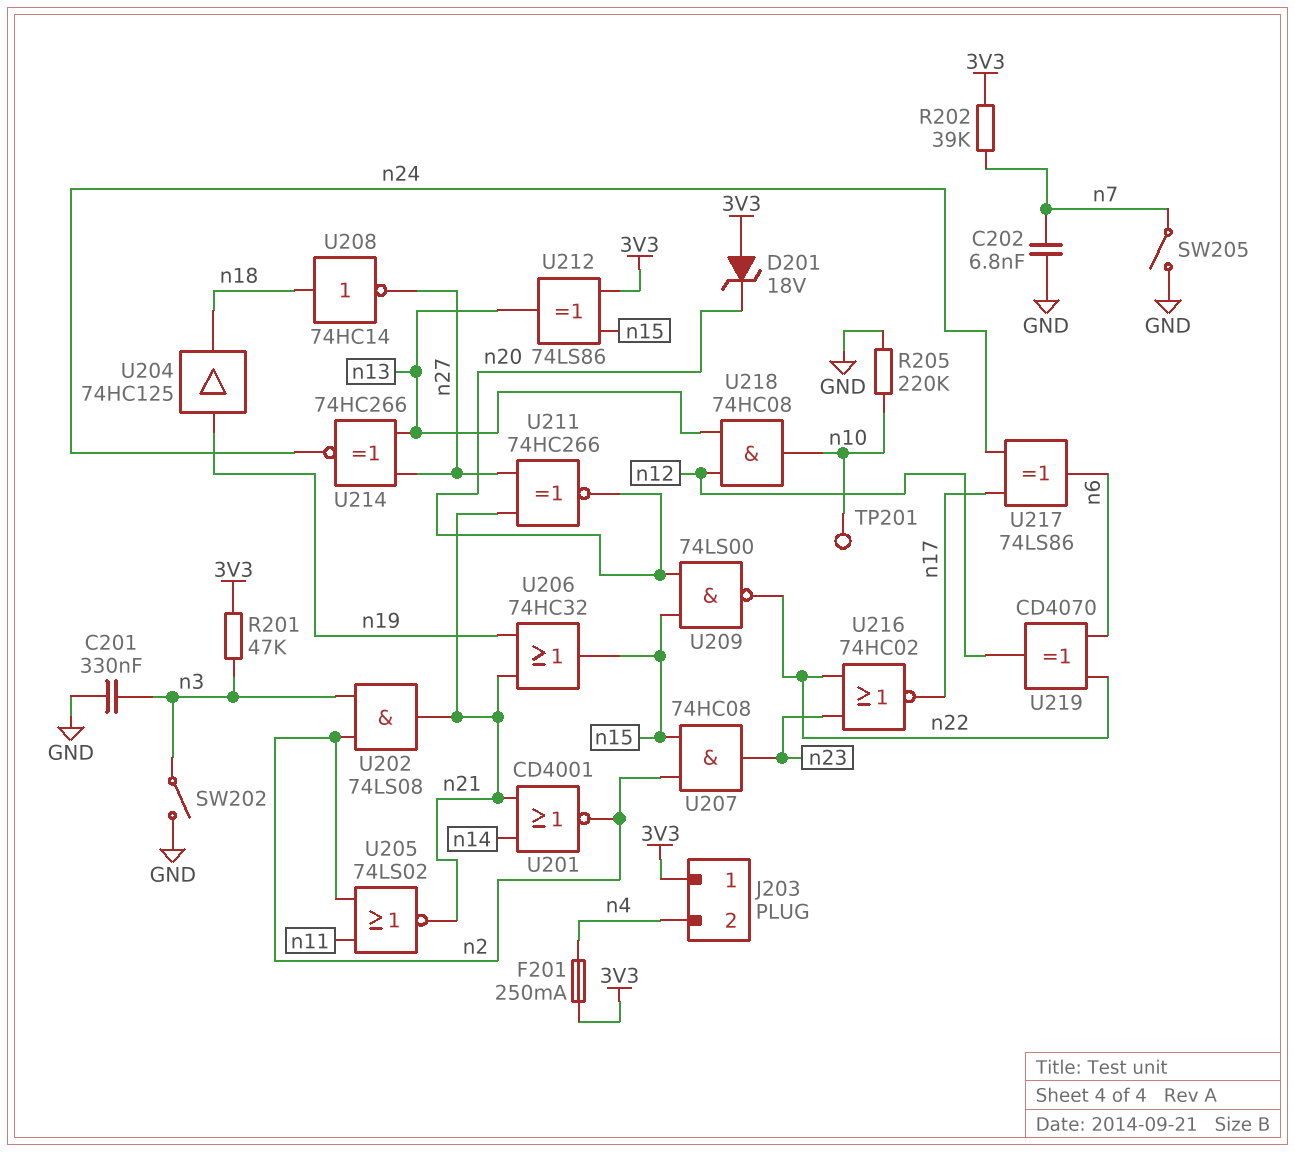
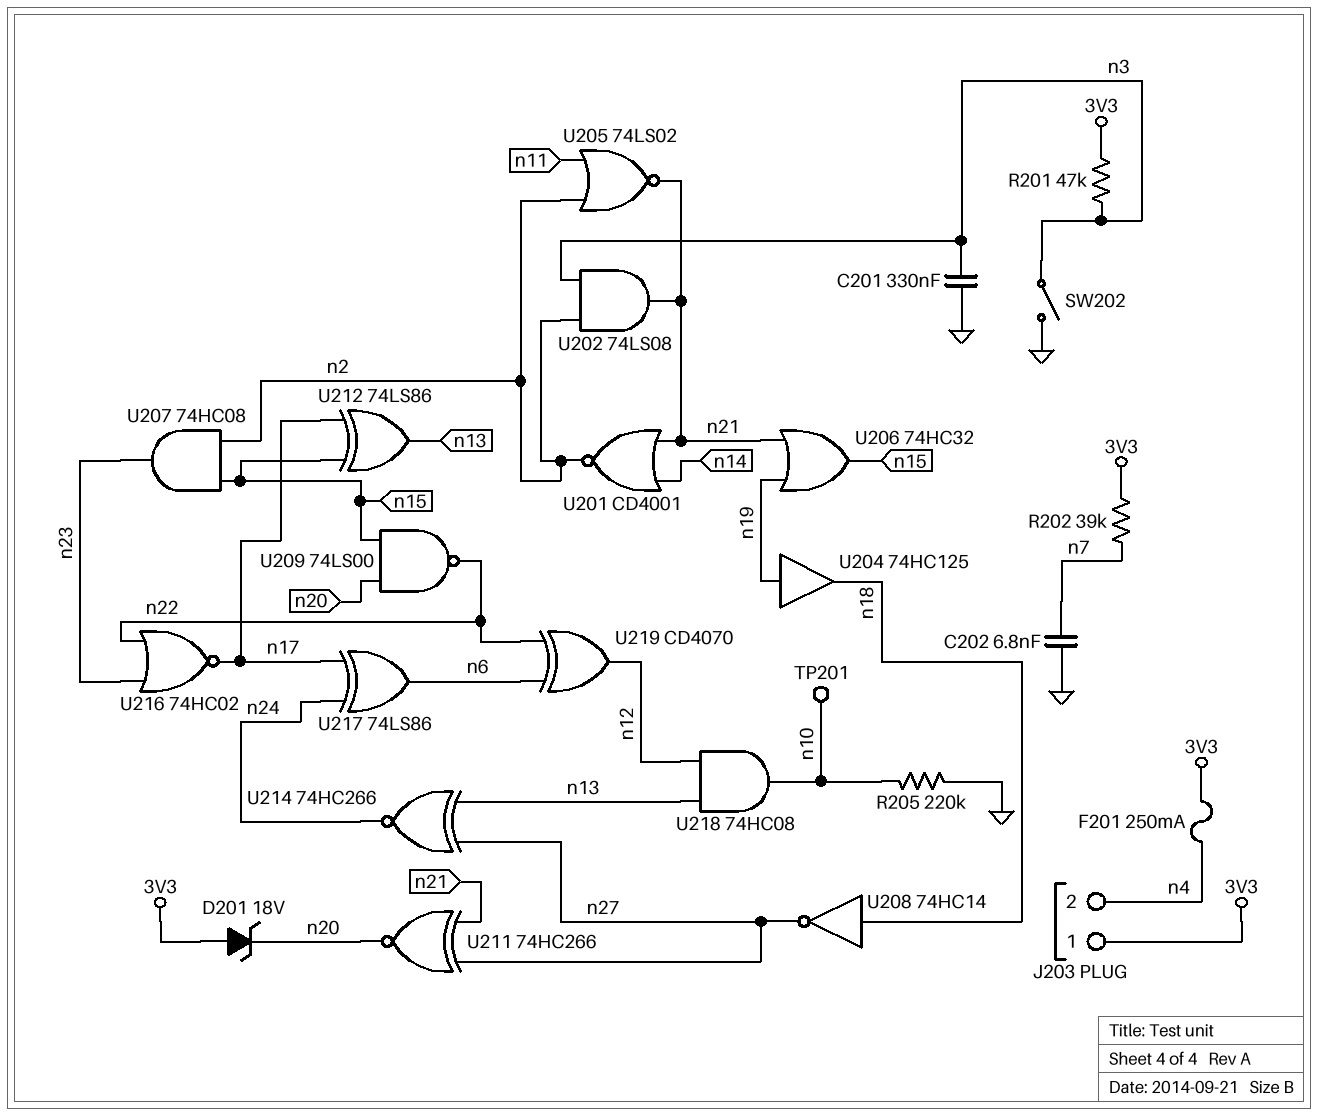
SW205: switch (GND, n7) -> none
U212: XOR 74LS86 (in 3V3, in n15, out n13) -> XOR 74LS86 (in n15, in n17, out n13)

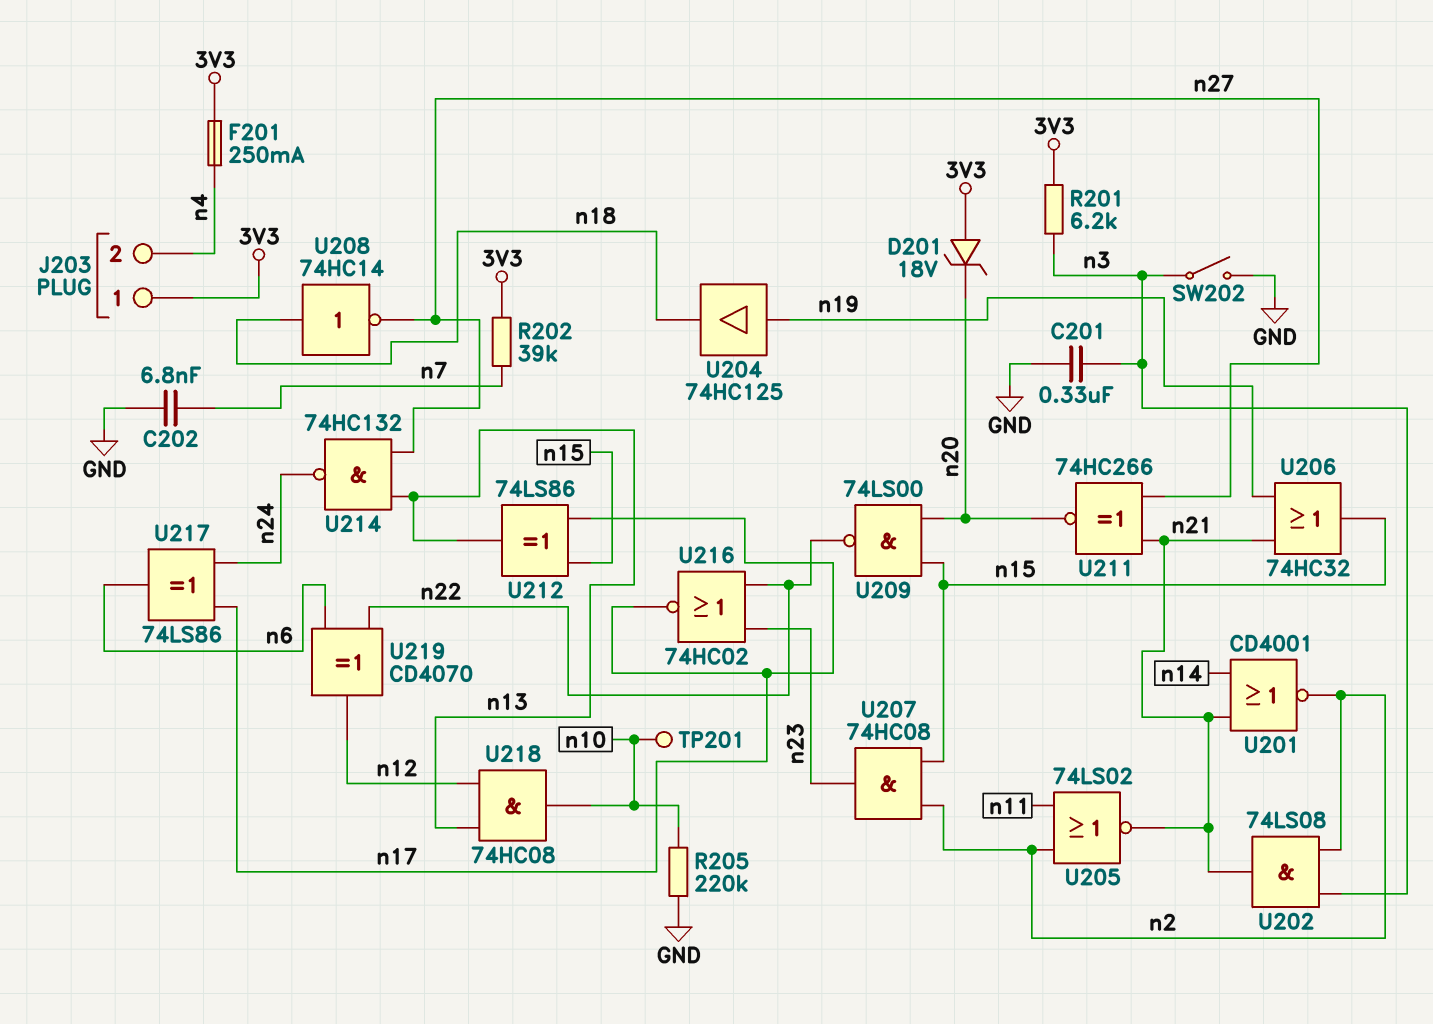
R201: 47k (3V3, n3) -> 6.2k (3V3, n3)
U214: XNOR 74HC266 (in n13, in n27, out n24) -> NAND 74HC132 (in n13, in n27, out n24)

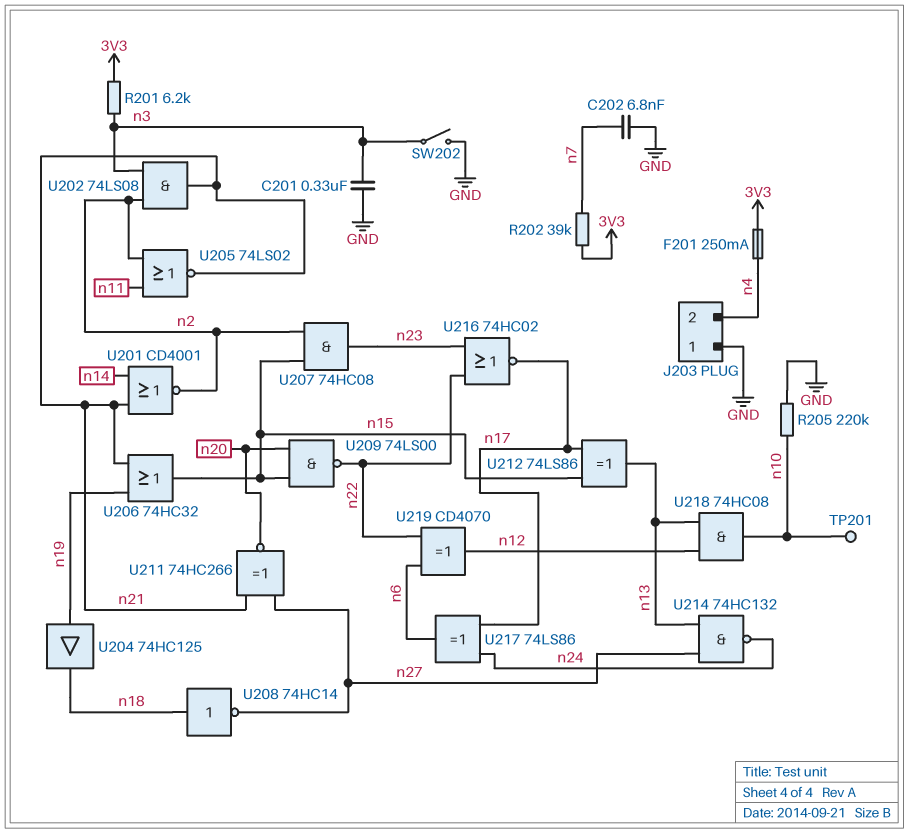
D201: zener 18V (A 3V3, K n20) -> none
J203 pin 1: 3V3 -> GND

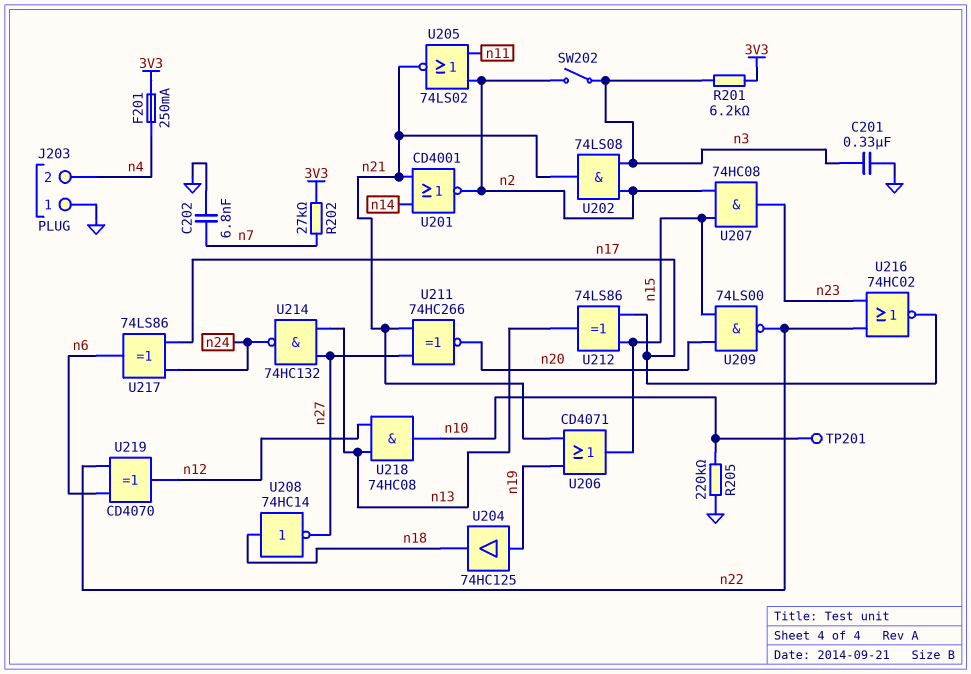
R202: 39k (3V3, n7) -> 27k (3V3, n7)
SW202: switch (GND, n3) -> switch (n2, n3)
U206: OR 74HC32 (in n19, in n21, out n15) -> OR CD4071 (in n19, in n21, out n15)

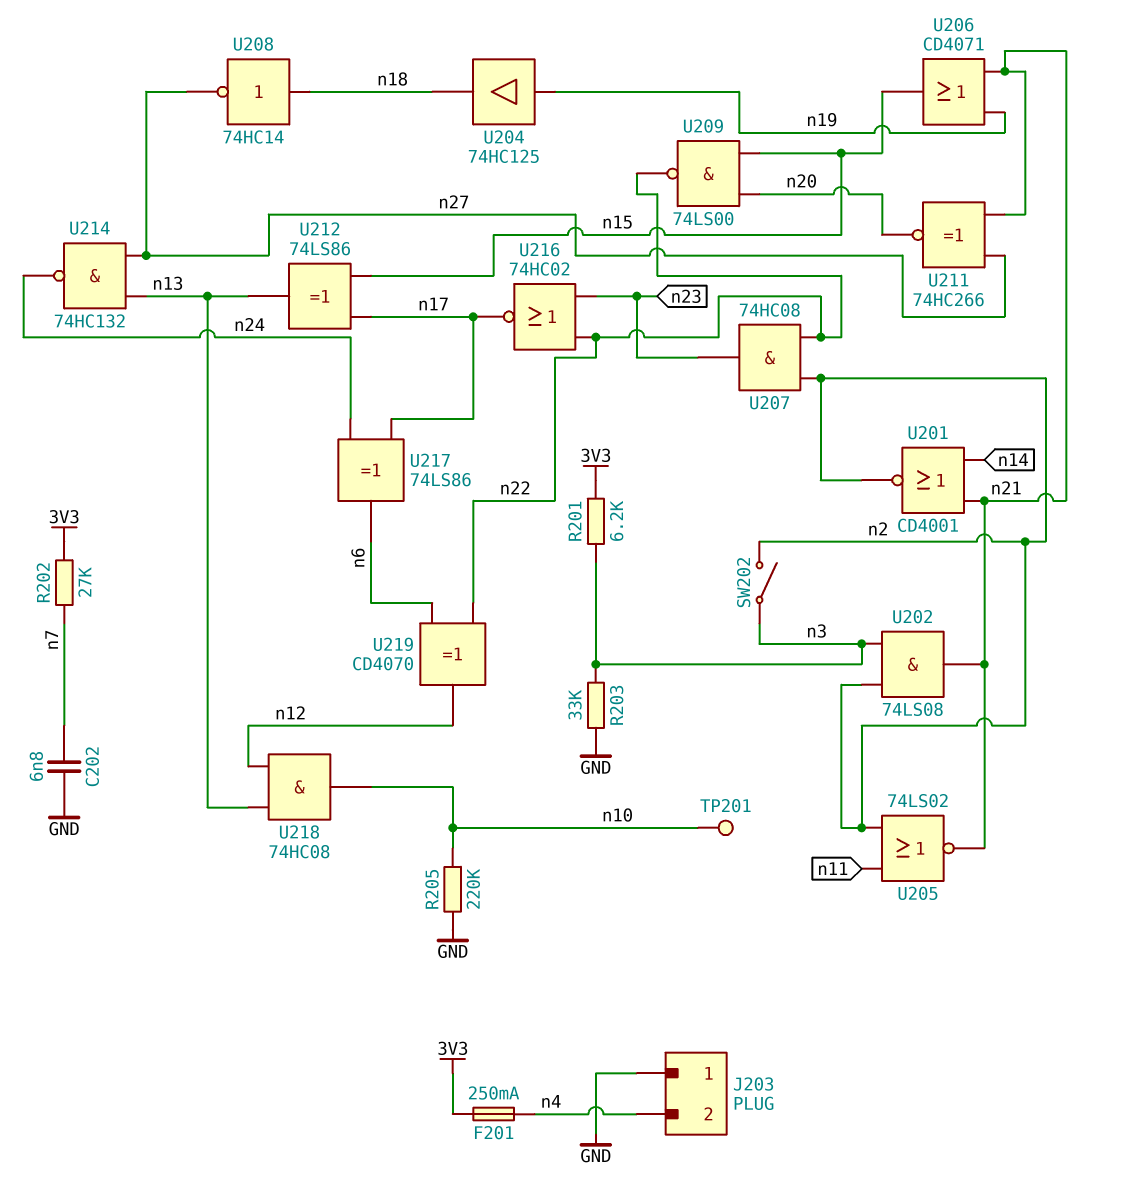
C201: 330nF (GND, n3) -> none
R203: none -> 33k (GND, n3)
U207: AND 74HC08 (in n2, in n15, out n23) -> AND 74HC08 (in n2, in n22, out n23)

